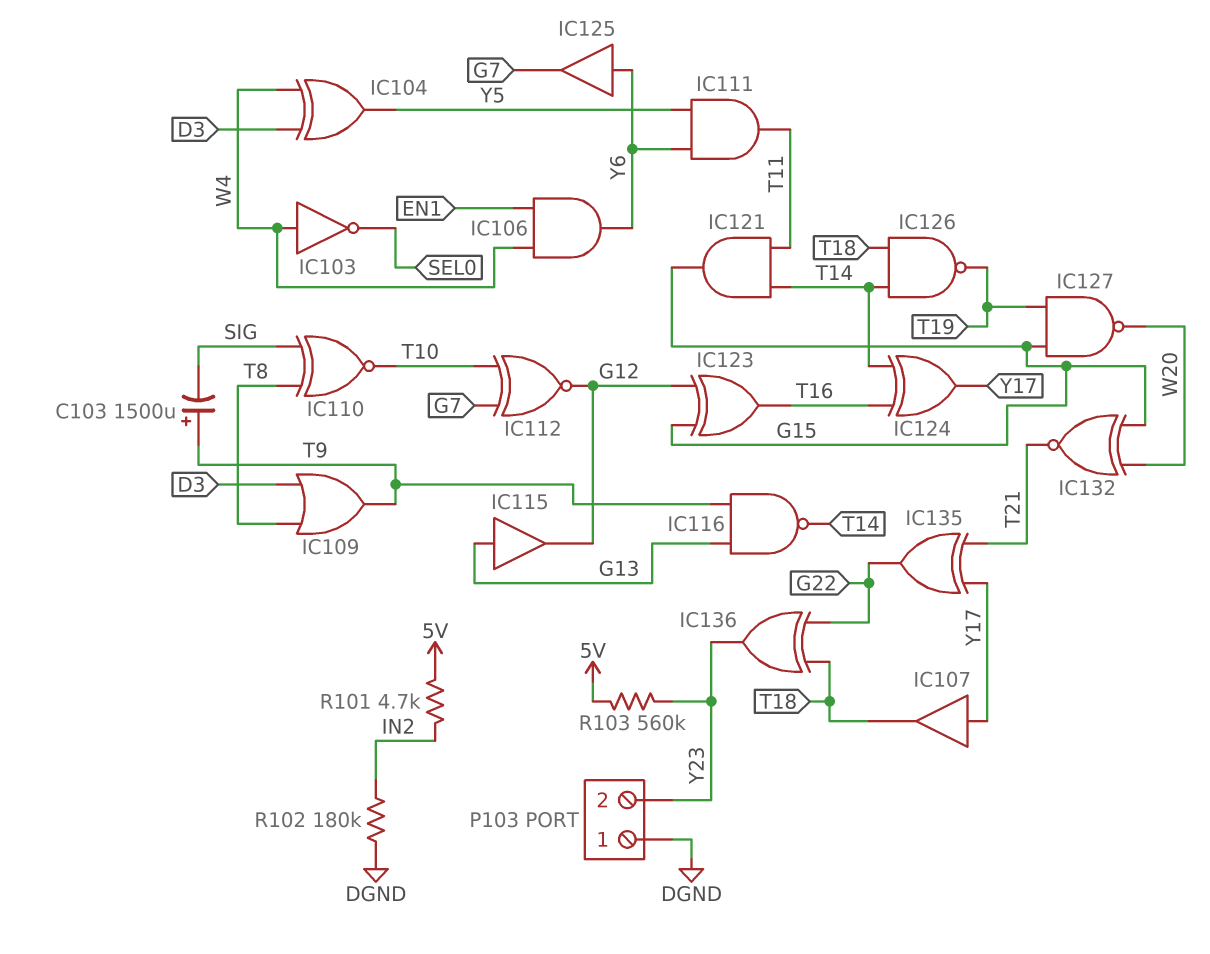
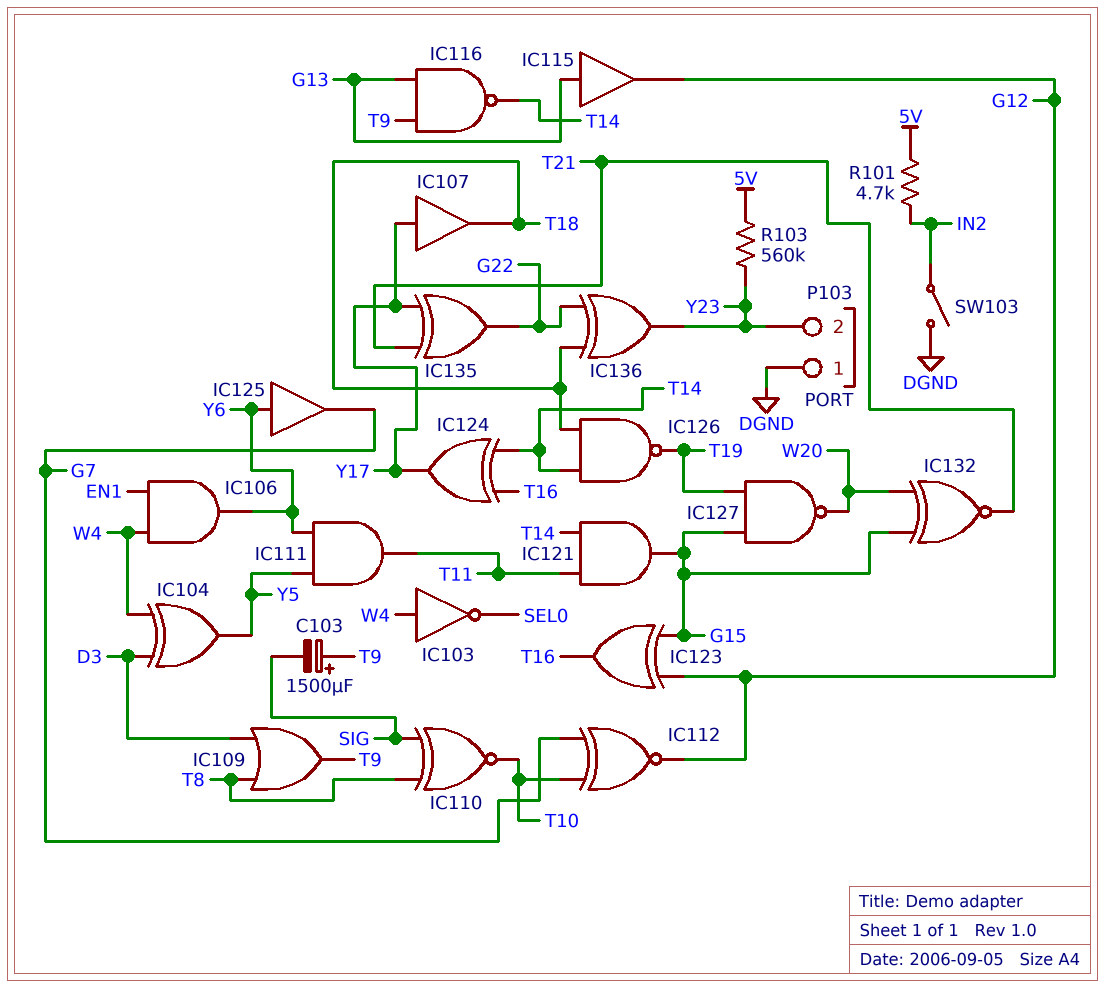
R102: 180k (DGND, IN2) -> none
SW103: none -> switch (DGND, IN2)

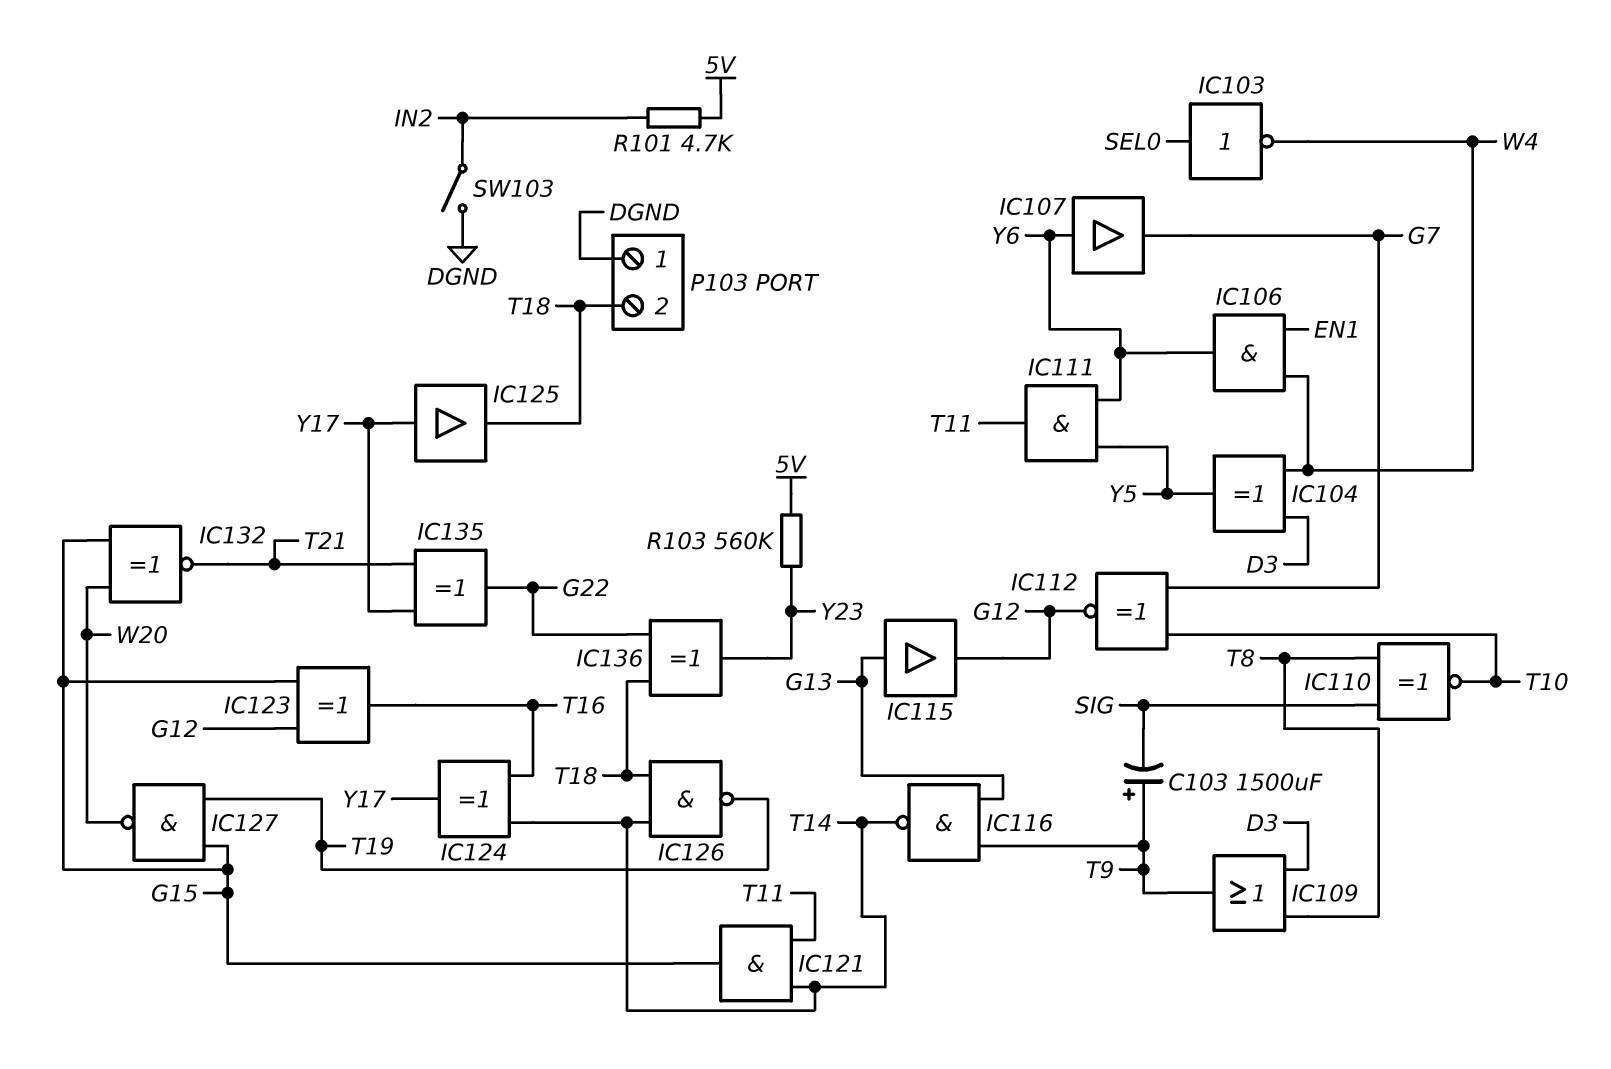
IC103: NOT (in W4, out SEL0) -> NOT (in SEL0, out W4)
IC107: buffer (in Y17, out T18) -> buffer (in Y6, out G7)
IC125: buffer (in Y6, out G7) -> buffer (in Y17, out T18)
P103 pin 2: Y23 -> T18

